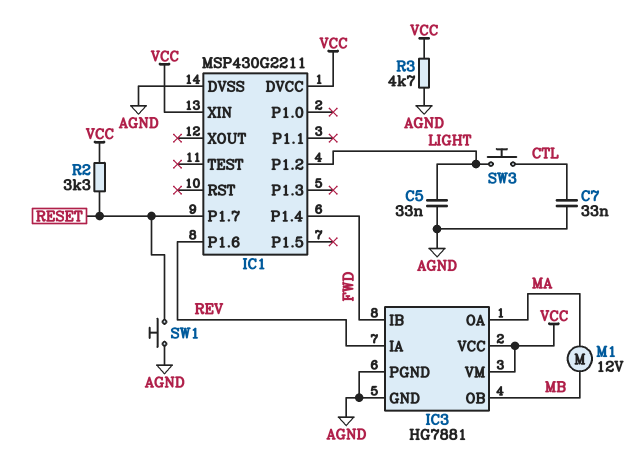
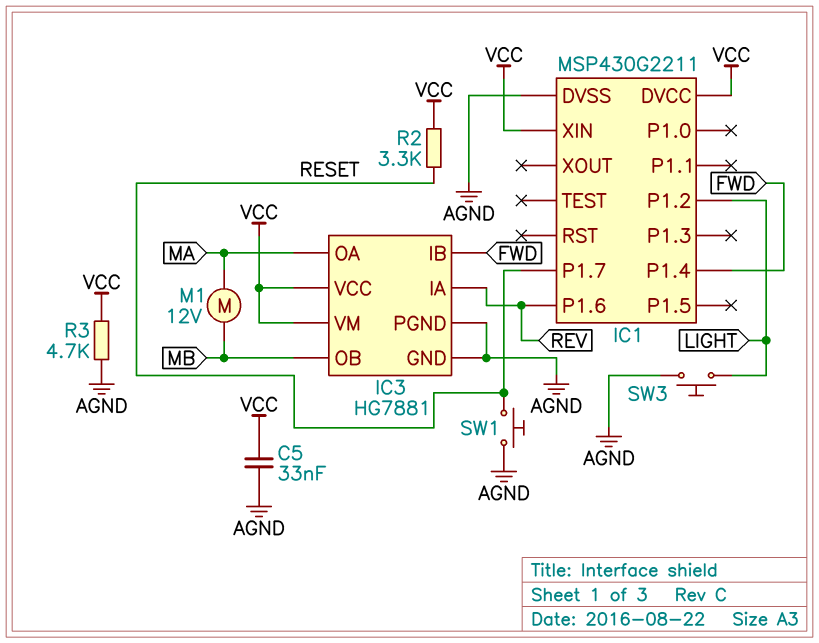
C5: 33nF (AGND, LIGHT) -> 33nF (AGND, VCC)
C7: 33nF (AGND, CTL) -> none
SW3: button (CTL, LIGHT) -> button (AGND, LIGHT)

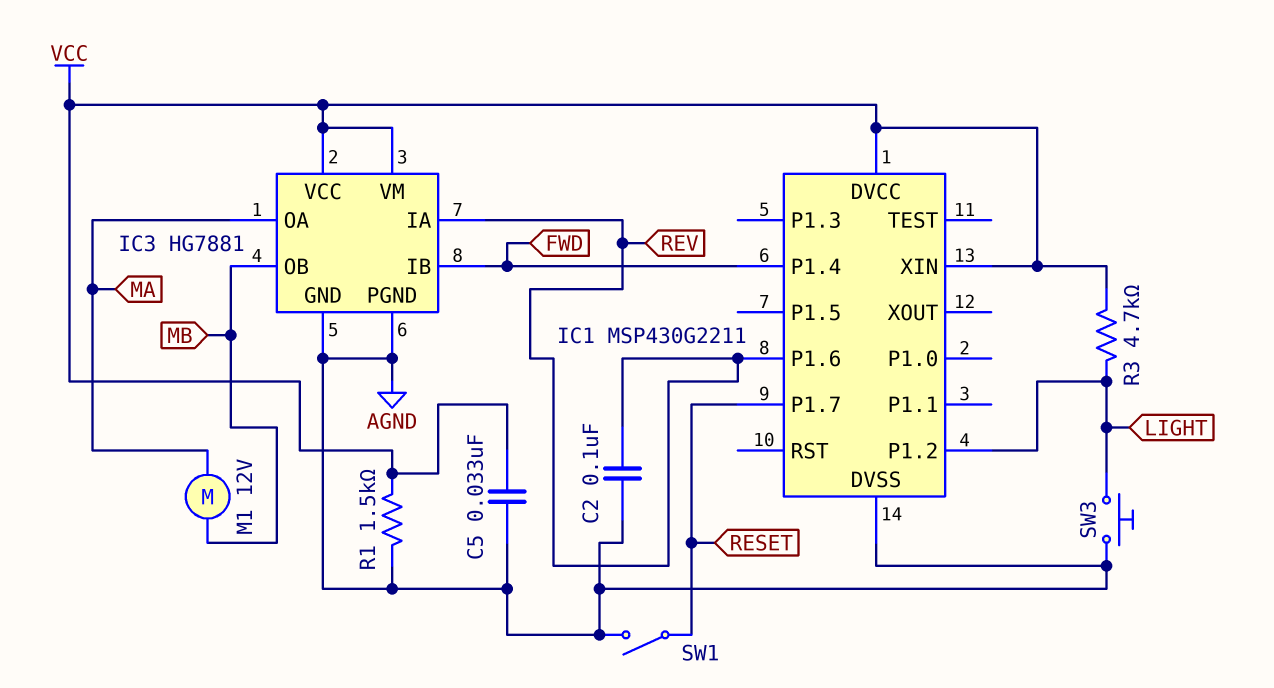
C2: none -> 100nF (AGND, REV)
R1: none -> 1.5k (AGND, VCC)
R2: 3.3k (RESET, VCC) -> none
R3: 4.7k (AGND, VCC) -> 4.7k (LIGHT, VCC)
SW1: button (AGND, RESET) -> switch (AGND, RESET)

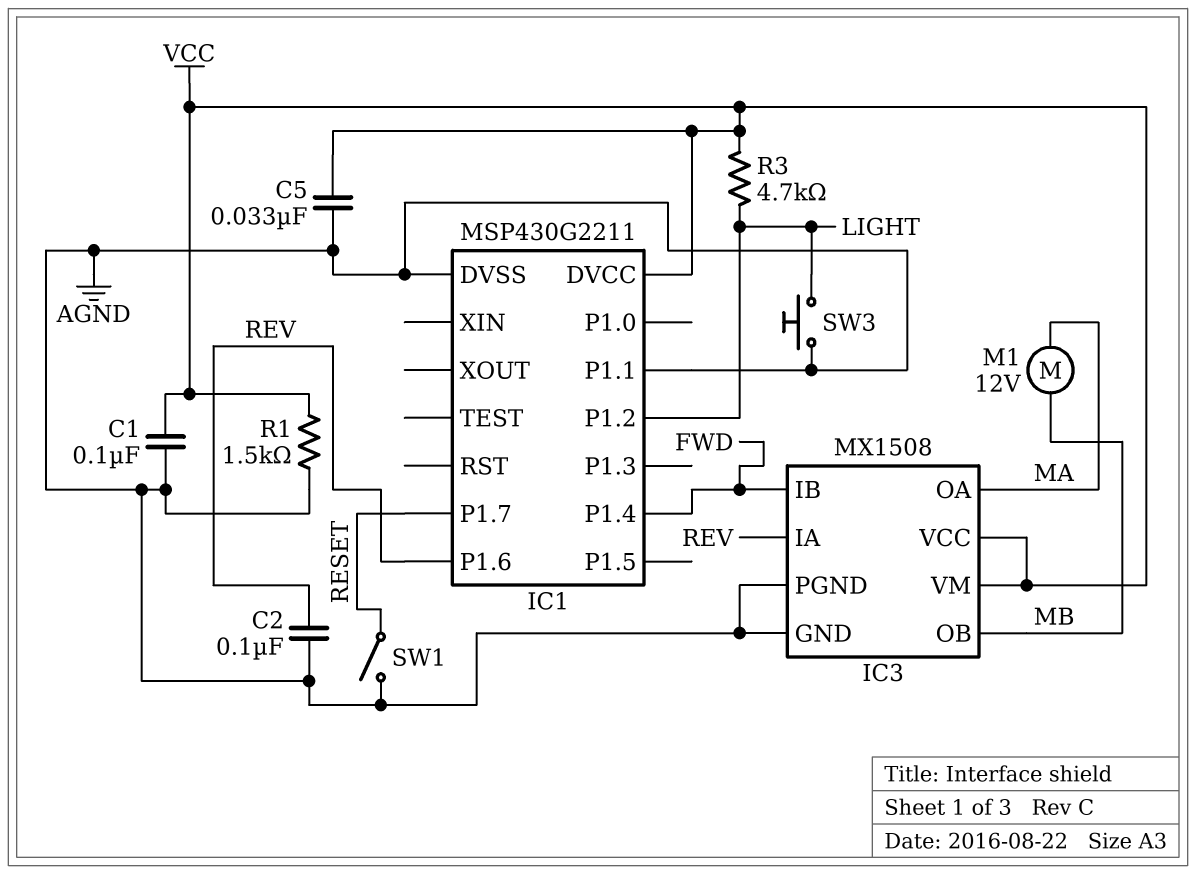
C1: none -> 100nF (AGND, VCC)
IC1 pin P1.1: none -> AGND
IC1 pin XIN: VCC -> none
IC3: HG7881 -> MX1508

